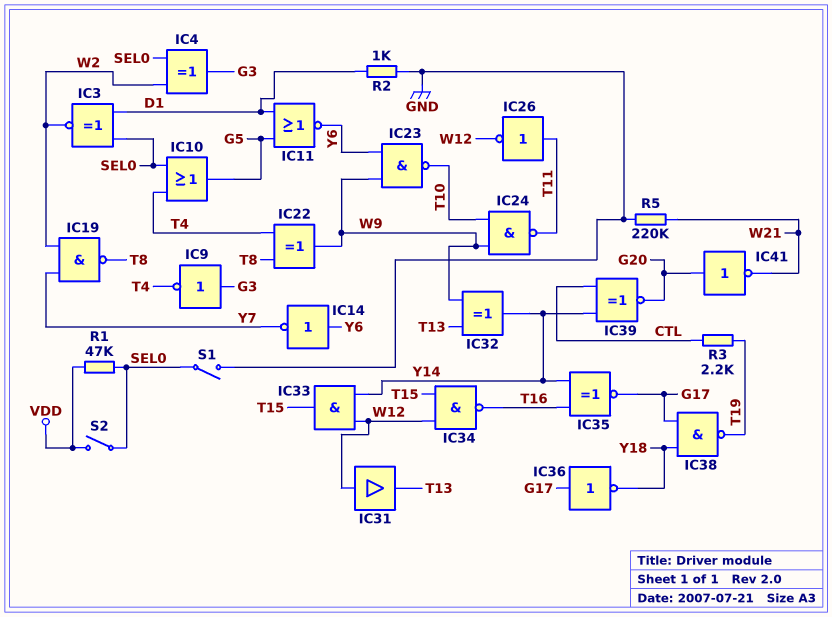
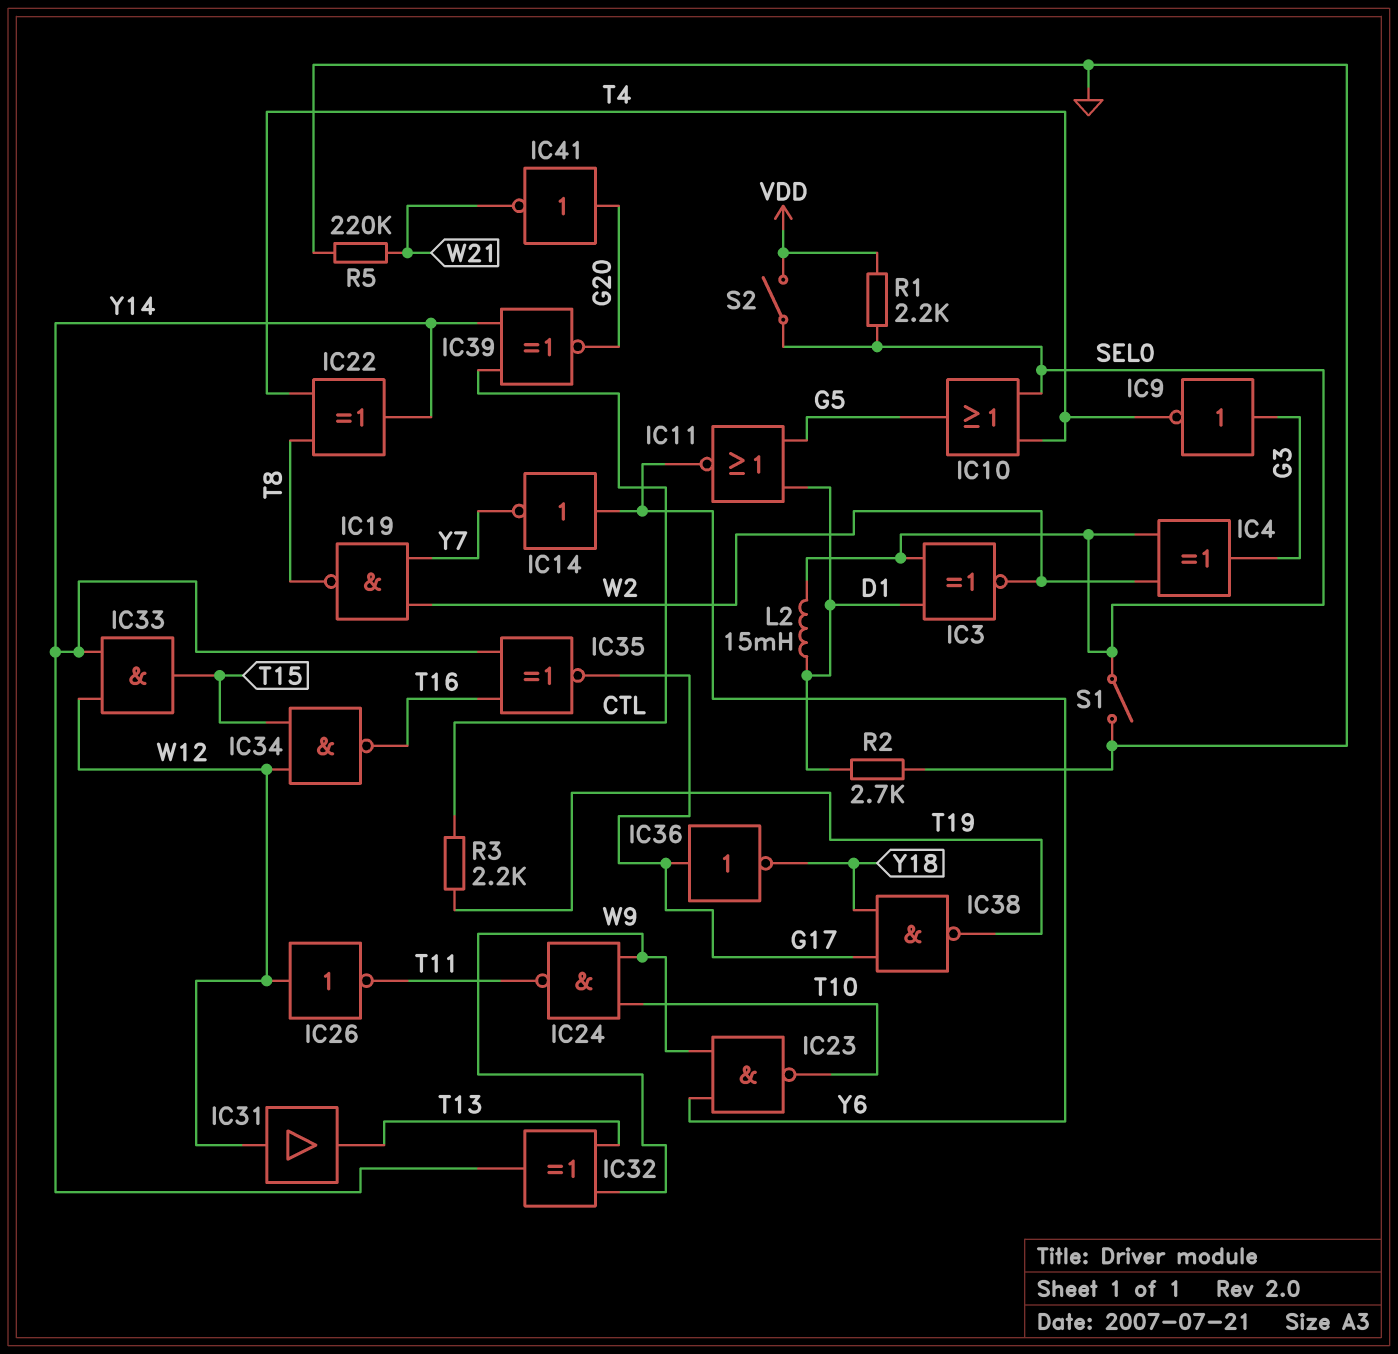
IC22: XOR (in T4, in T8, out W9) -> XOR (in T4, in T8, out Y14)
IC26: NOT (in T11, out W12) -> NOT (in W12, out T11)
L2: none -> 15mH (D1, SEL0)
R1: 47k (SEL0, VDD) -> 2.2k (SEL0, VDD)
R2: 1k (D1, GND) -> 2.7k (D1, GND)

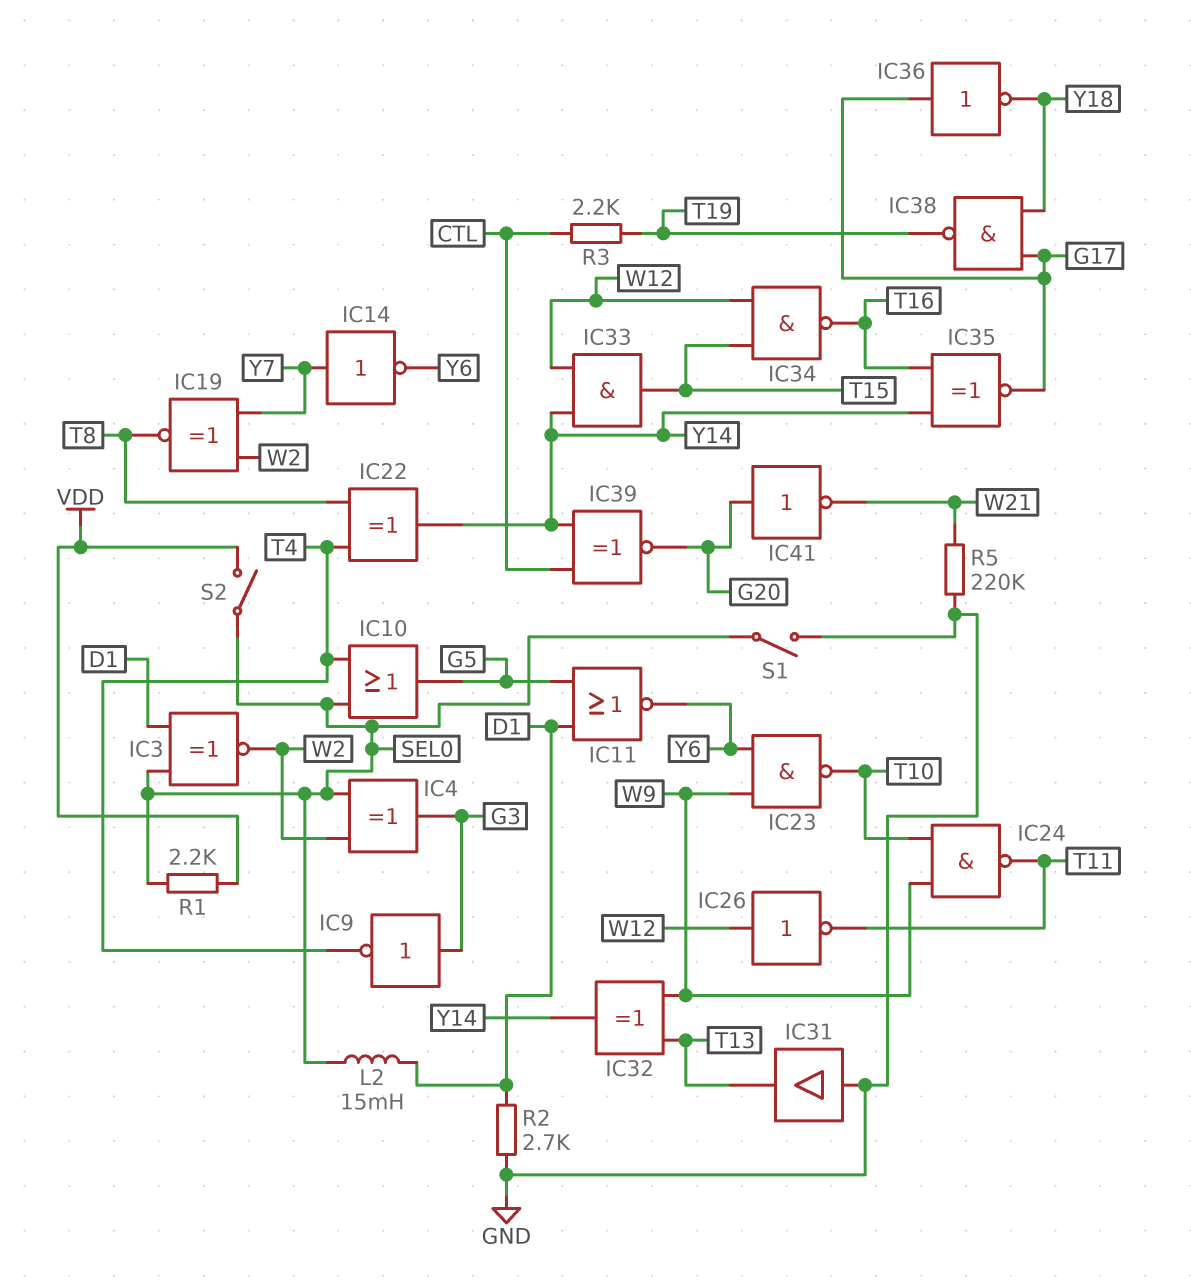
IC14: NOT (in Y6, out Y7) -> NOT (in Y7, out Y6)
IC19: NAND (in W2, in Y7, out T8) -> XNOR (in W2, in Y7, out T8)
IC31: buffer (in W12, out T13) -> buffer (in GND, out T13)

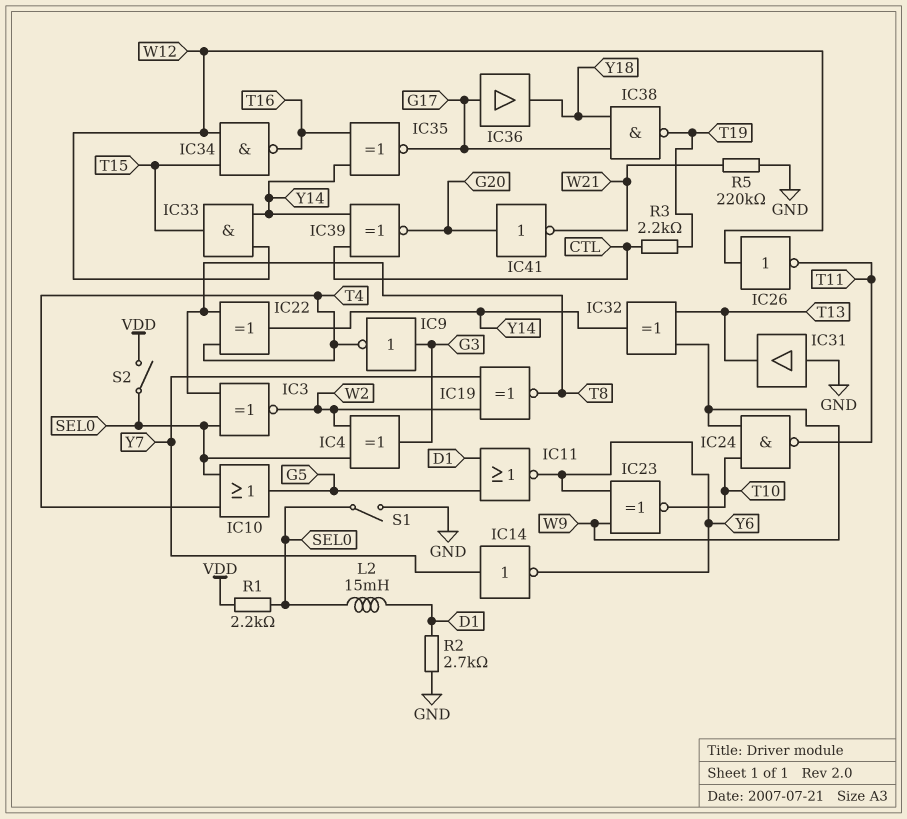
IC3: XNOR (in D1, in SEL0, out W2) -> XNOR (in SEL0, in T8, out W2)
IC23: NAND (in W9, in Y6, out T10) -> XNOR (in W9, in Y6, out T10)
IC36: NOT (in G17, out Y18) -> buffer (in G17, out Y18)

